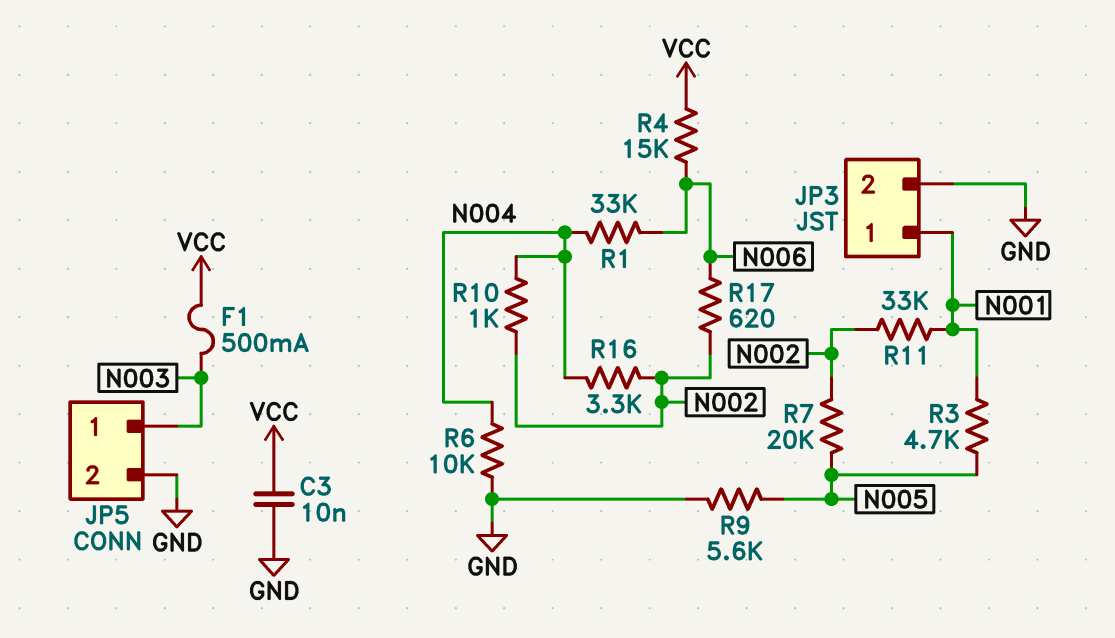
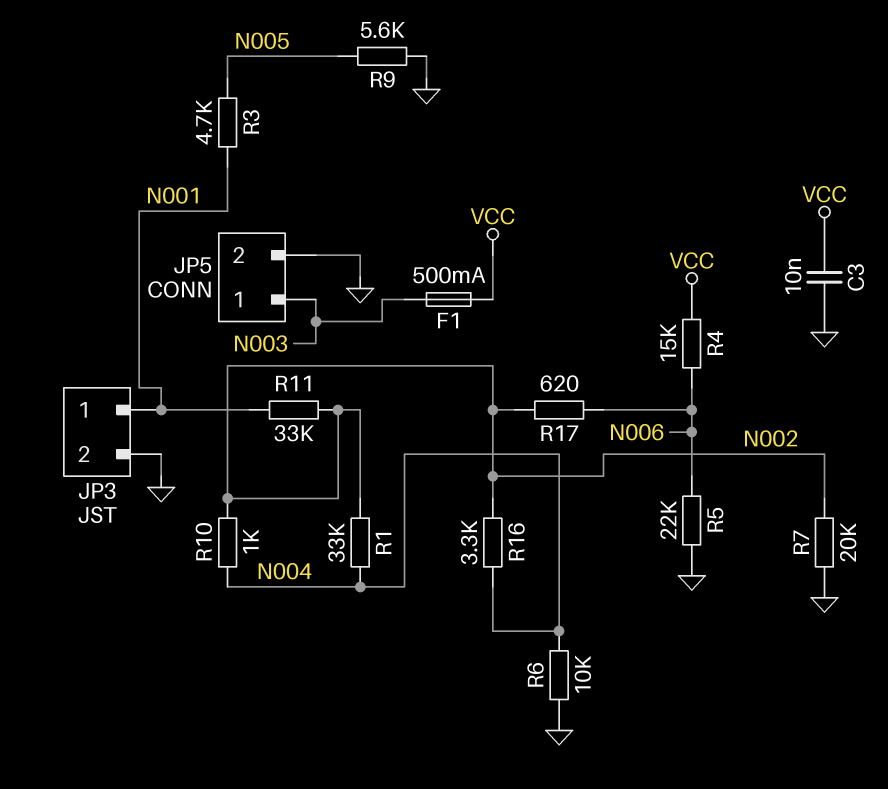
R1: 33k (N004, N006) -> 33k (N002, N004)
R5: none -> 22k (GND, N006)
R7: 20k (N002, N005) -> 20k (GND, N002)

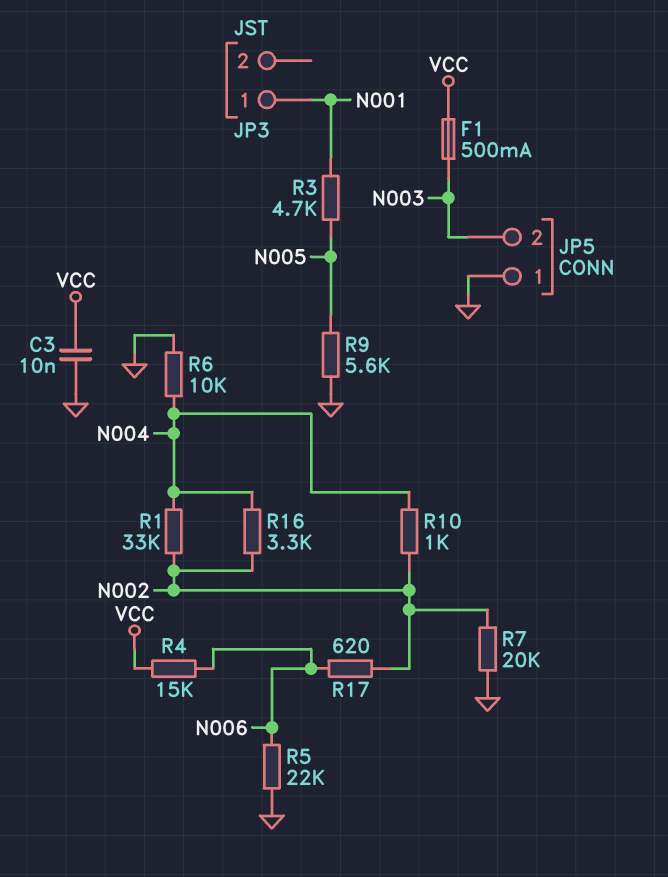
JP3 pin 2: GND -> none
JP5 pin 1: N003 -> GND
JP5 pin 2: GND -> N003
R11: 33k (N001, N002) -> none

